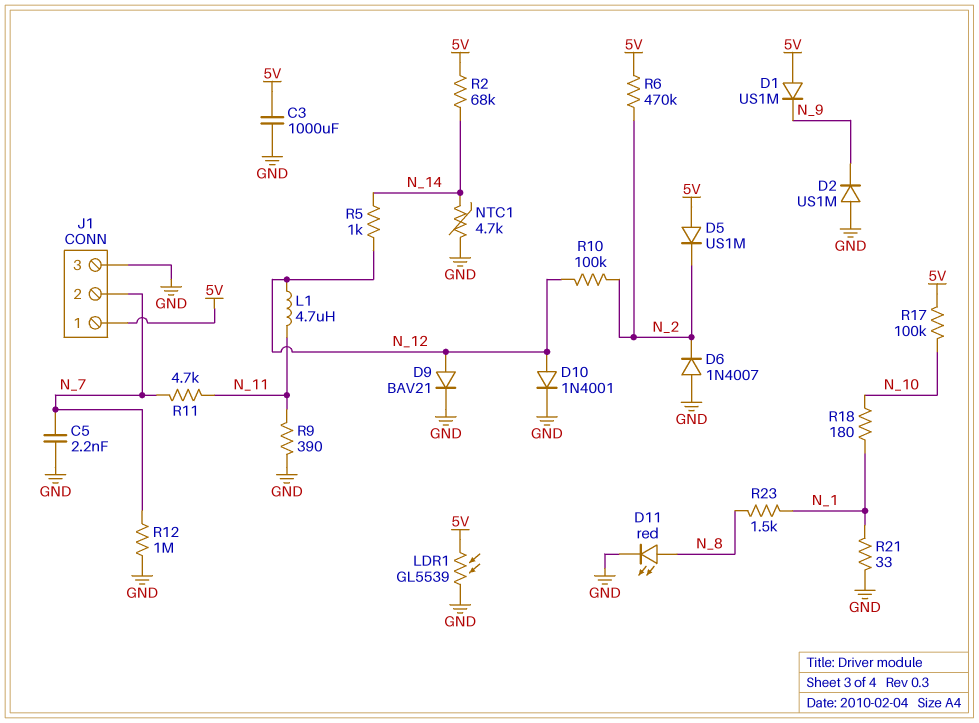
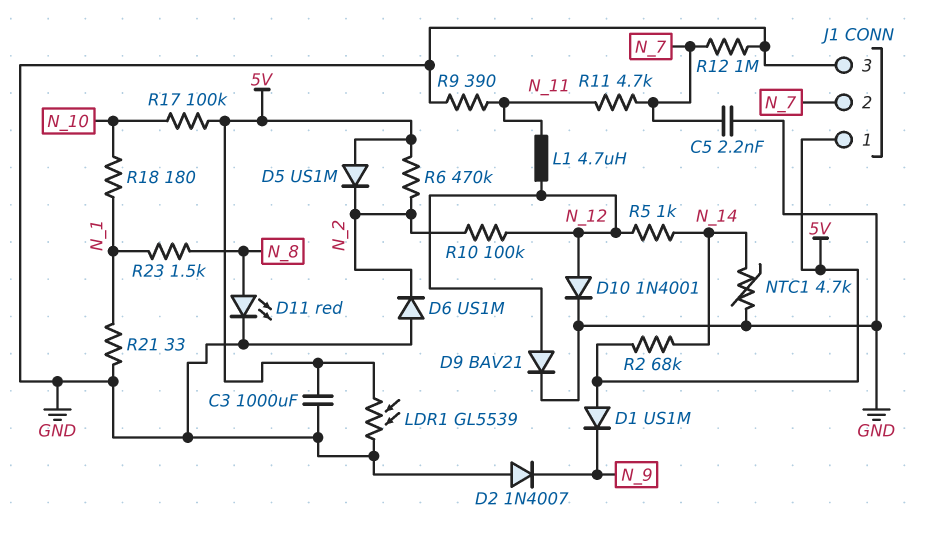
D2: diode US1M (A GND, K N_9) -> diode 1N4007 (A GND, K N_9)
D6: diode 1N4007 (A GND, K N_2) -> diode US1M (A GND, K N_2)

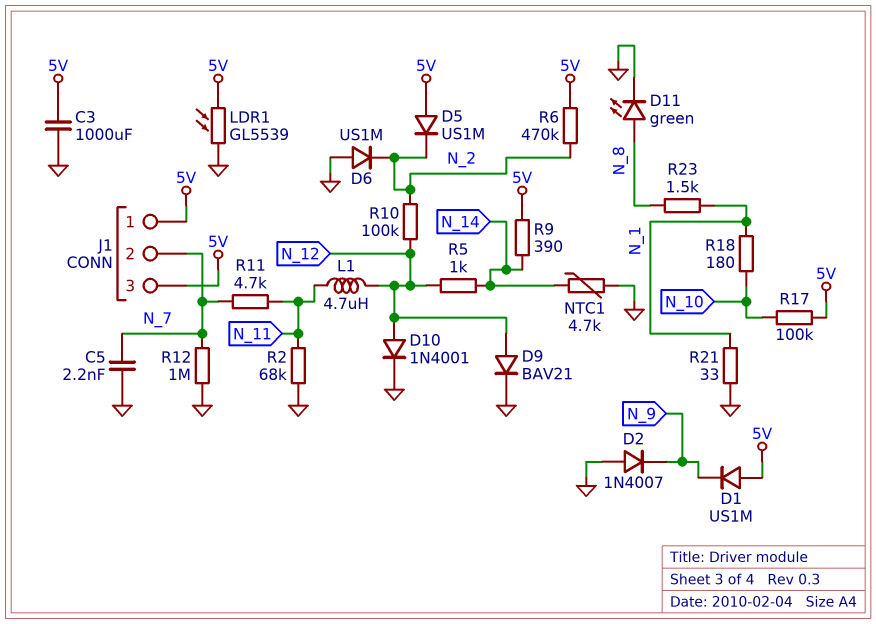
D11: LED red (A N_8, K GND) -> LED green (A N_8, K GND)
J1 pin 3: GND -> 5V
R2: 68k (5V, N_14) -> 68k (GND, N_11)
R9: 390 (GND, N_11) -> 390 (5V, N_14)

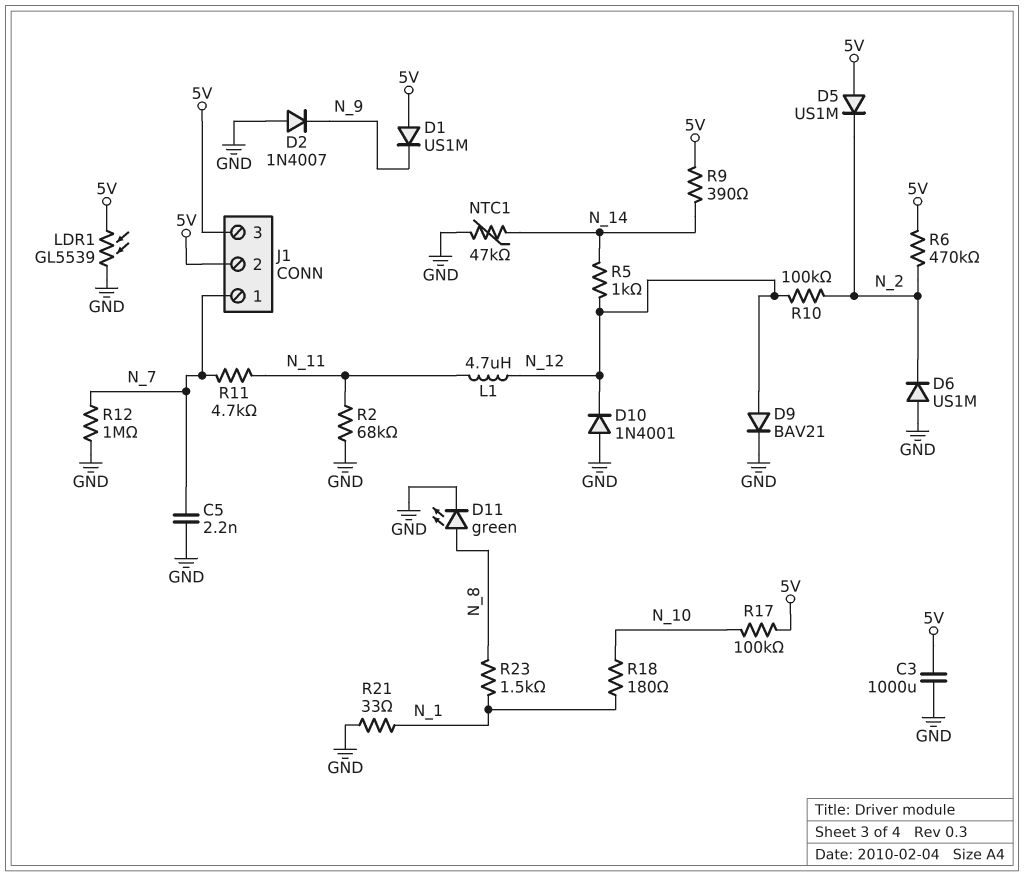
D10: diode 1N4001 (A N_12, K GND) -> diode 1N4001 (A GND, K N_12)
J1 pin 1: 5V -> N_7
J1 pin 2: N_7 -> 5V
NTC1: 4.7k (GND, N_14) -> 47k (GND, N_14)

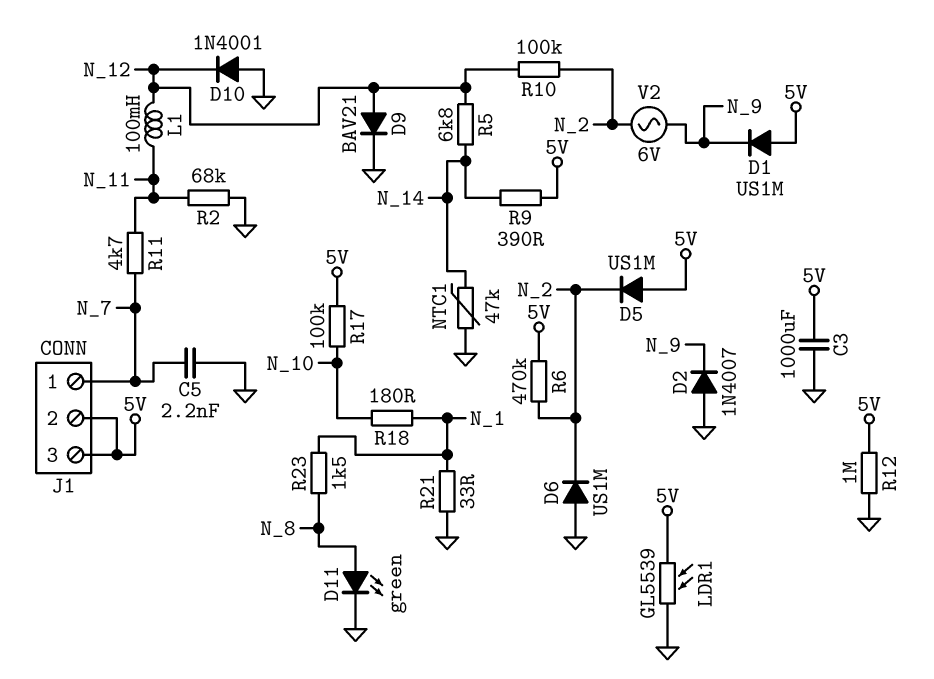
L1: 4.7uH (N_11, N_12) -> 100mH (N_11, N_12)
R5: 1k (N_12, N_14) -> 6.8k (N_12, N_14)
R12: 1M (GND, N_7) -> 1M (5V, GND)
V2: none -> AC 6V (N_2, N_9)

